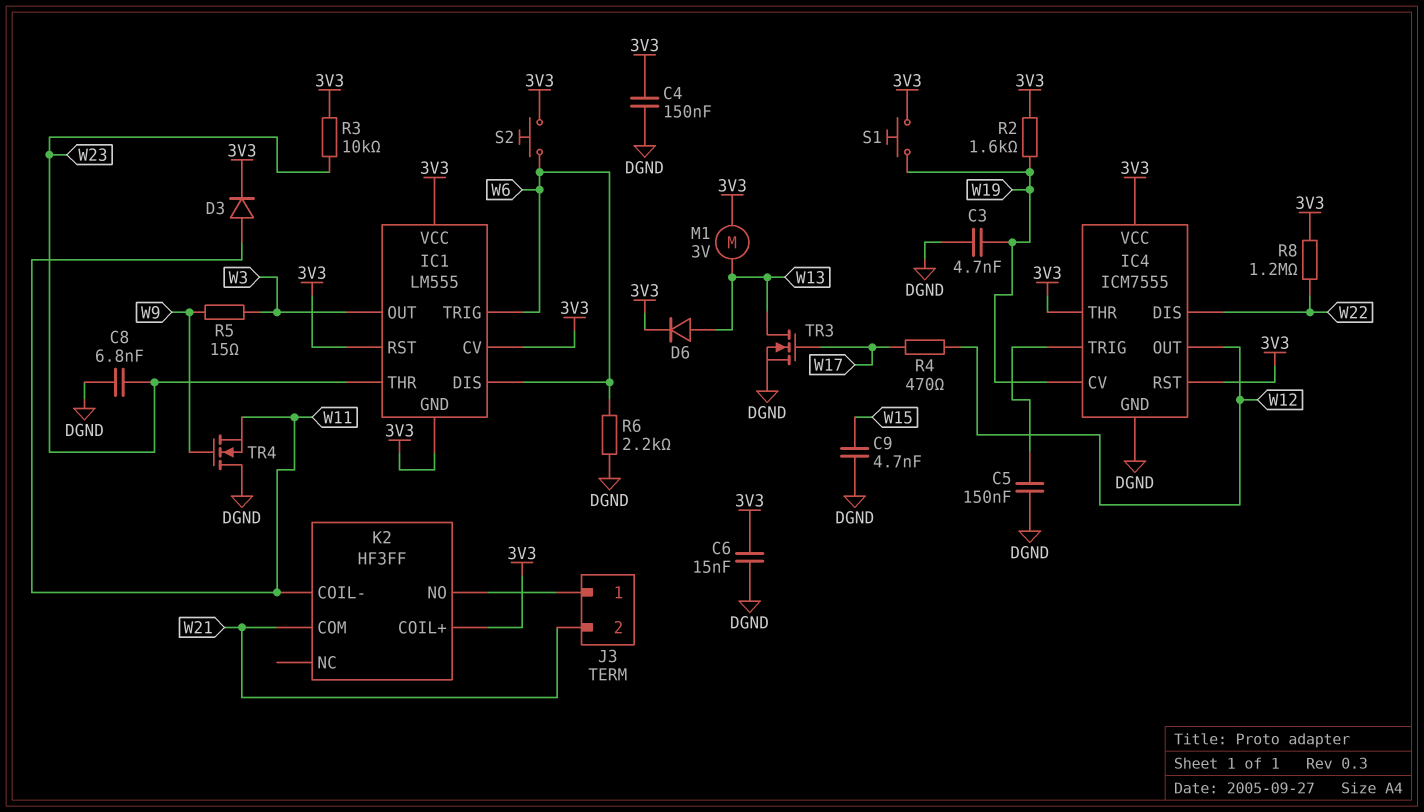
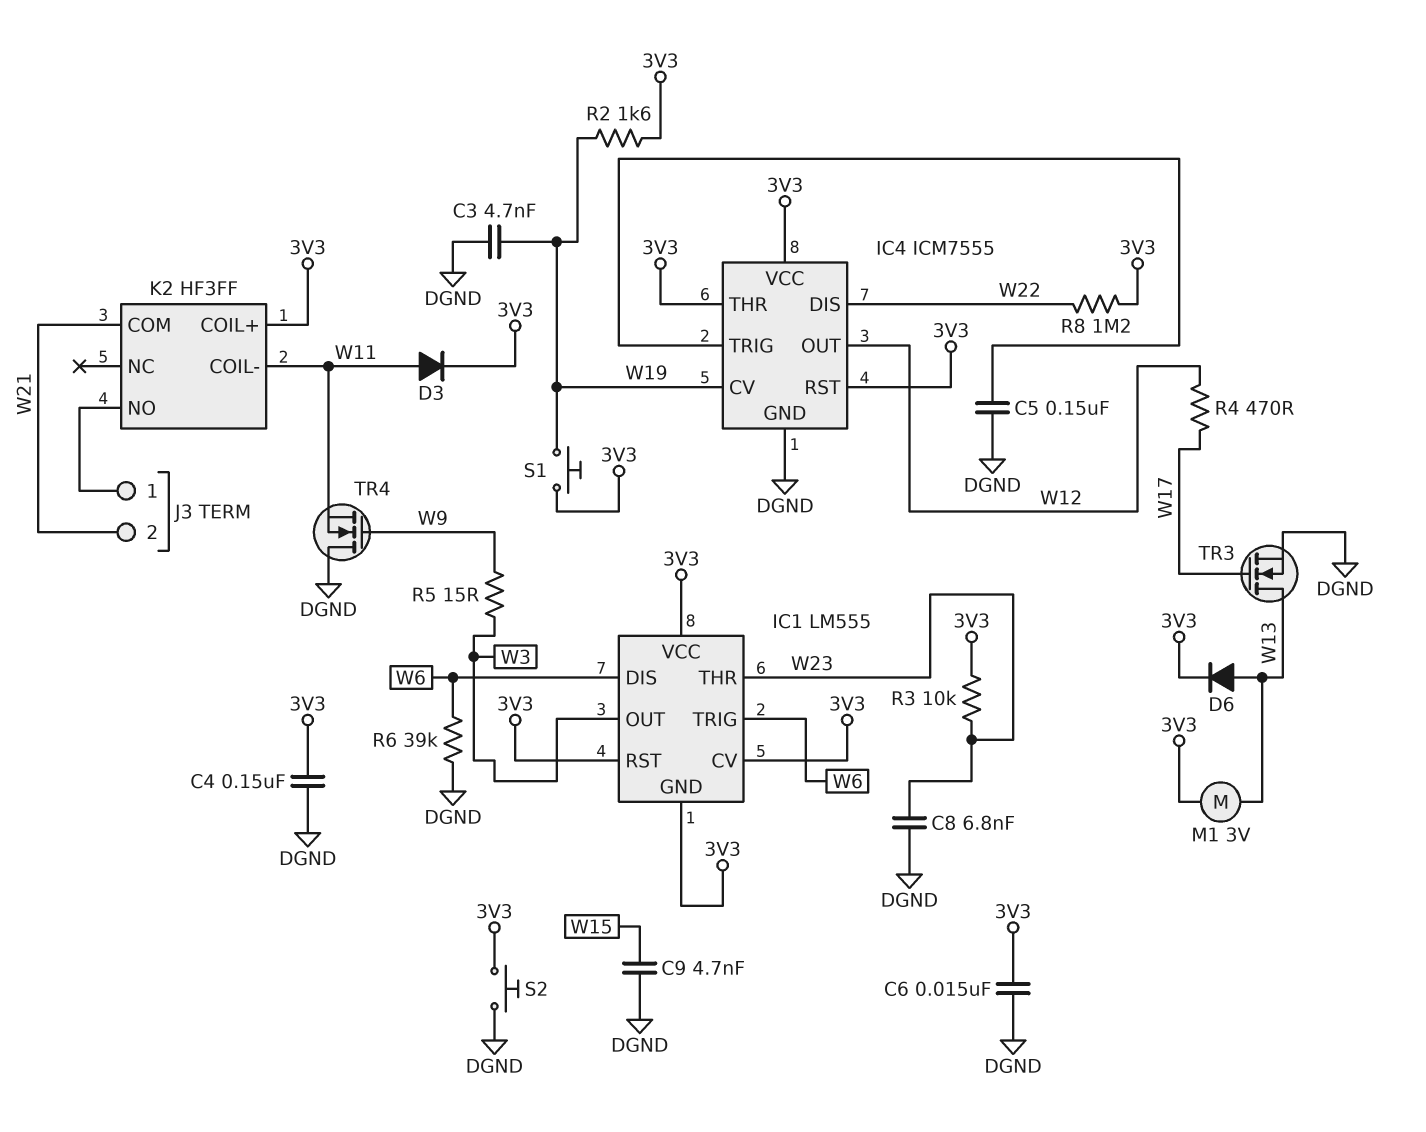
R6: 2.2k (DGND, W6) -> 39k (DGND, W6)
S2: button (3V3, W6) -> button (3V3, DGND)

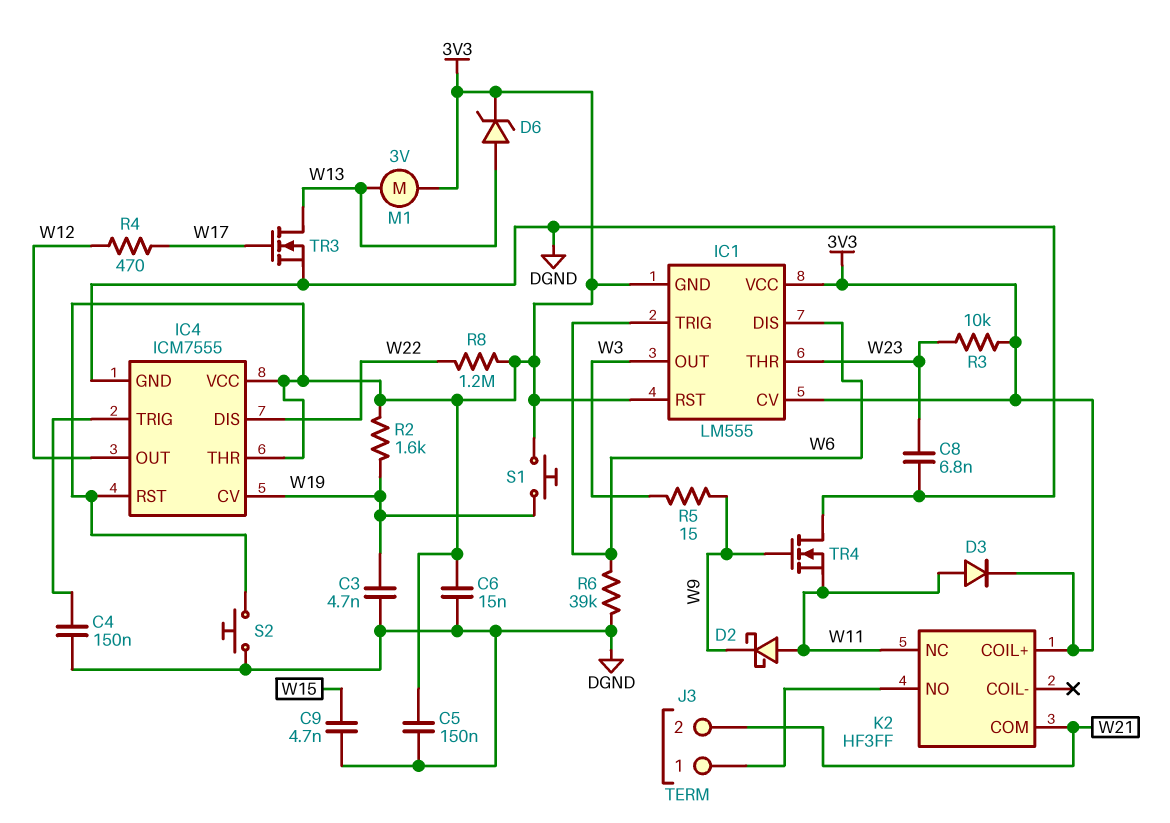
C4: 150nF (3V3, DGND) -> 150nF (DGND, IC4/TRIG)
C5: 150nF (DGND, IC4/TRIG) -> 150nF (3V3, DGND)
D2: none -> schottky (A W11, K W9)
D6: diode (A W13, K 3V3) -> zener (A W13, K 3V3)
K2 pin COIL-: W11 -> none
K2 pin NC: none -> W11

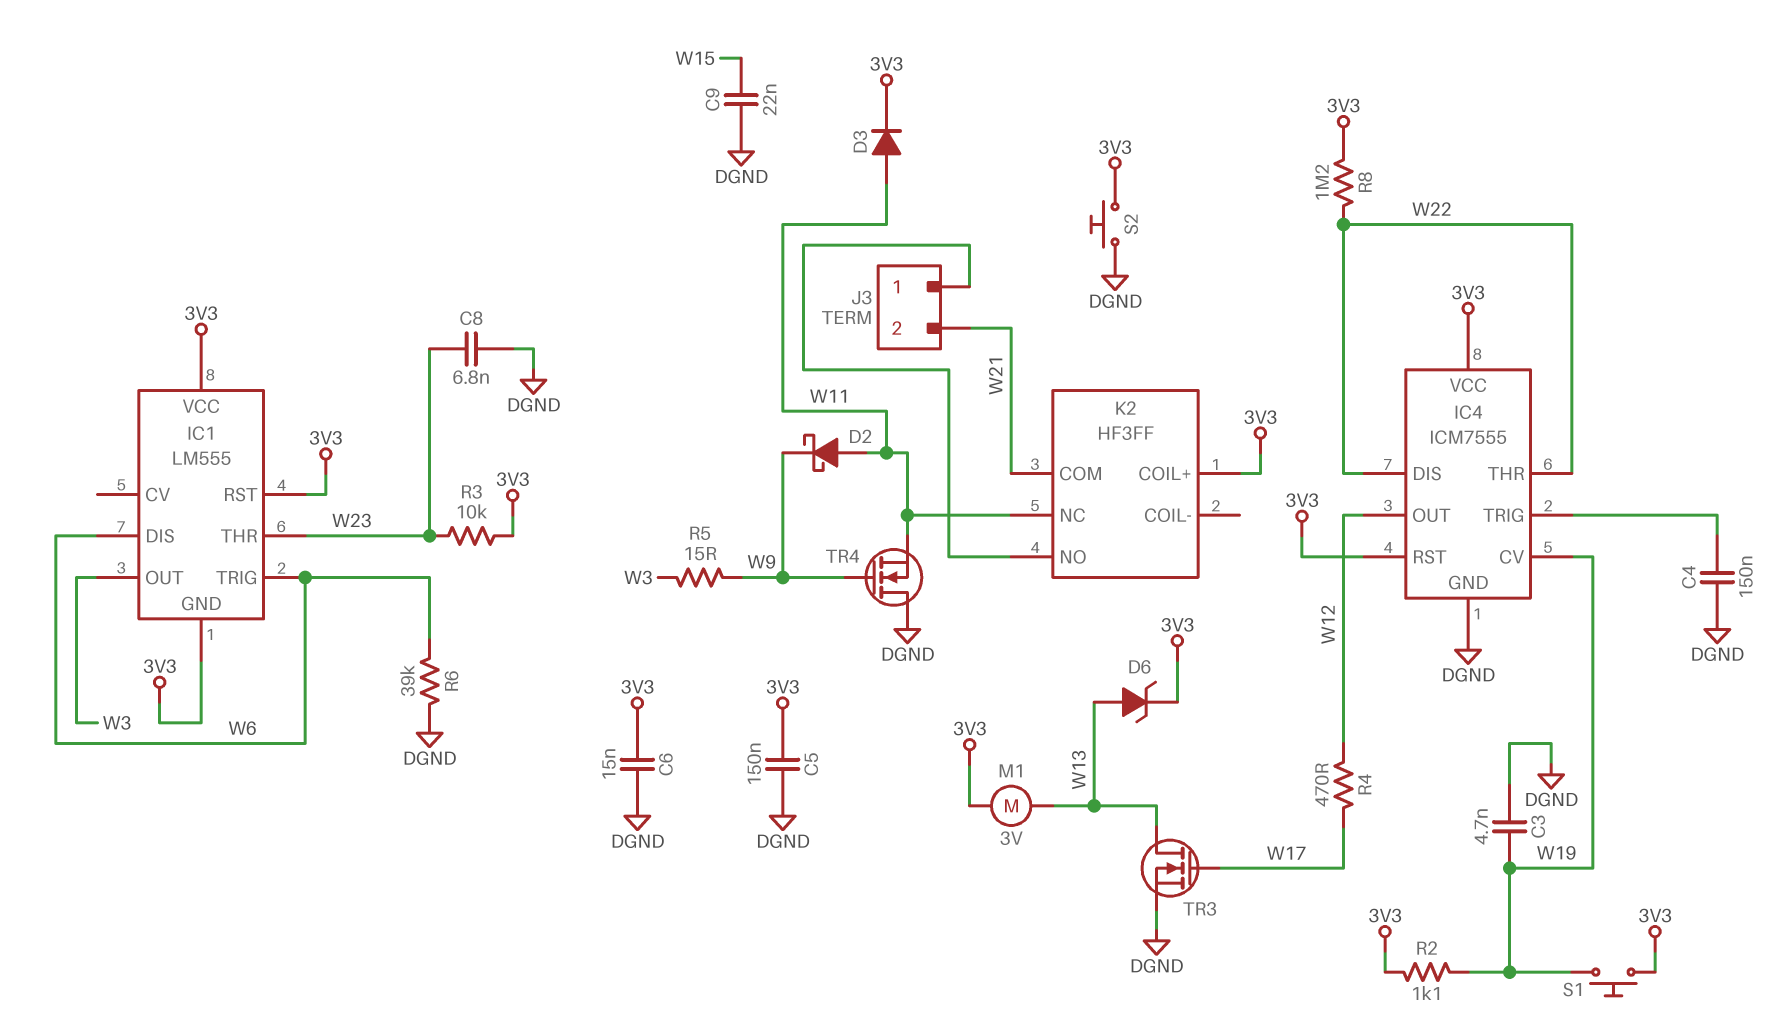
C9: 4.7nF (DGND, W15) -> 22nF (DGND, W15)
IC1 pin CV: 3V3 -> none
IC4 pin THR: 3V3 -> W22
R2: 1.6k (3V3, W19) -> 1.1k (3V3, W19)

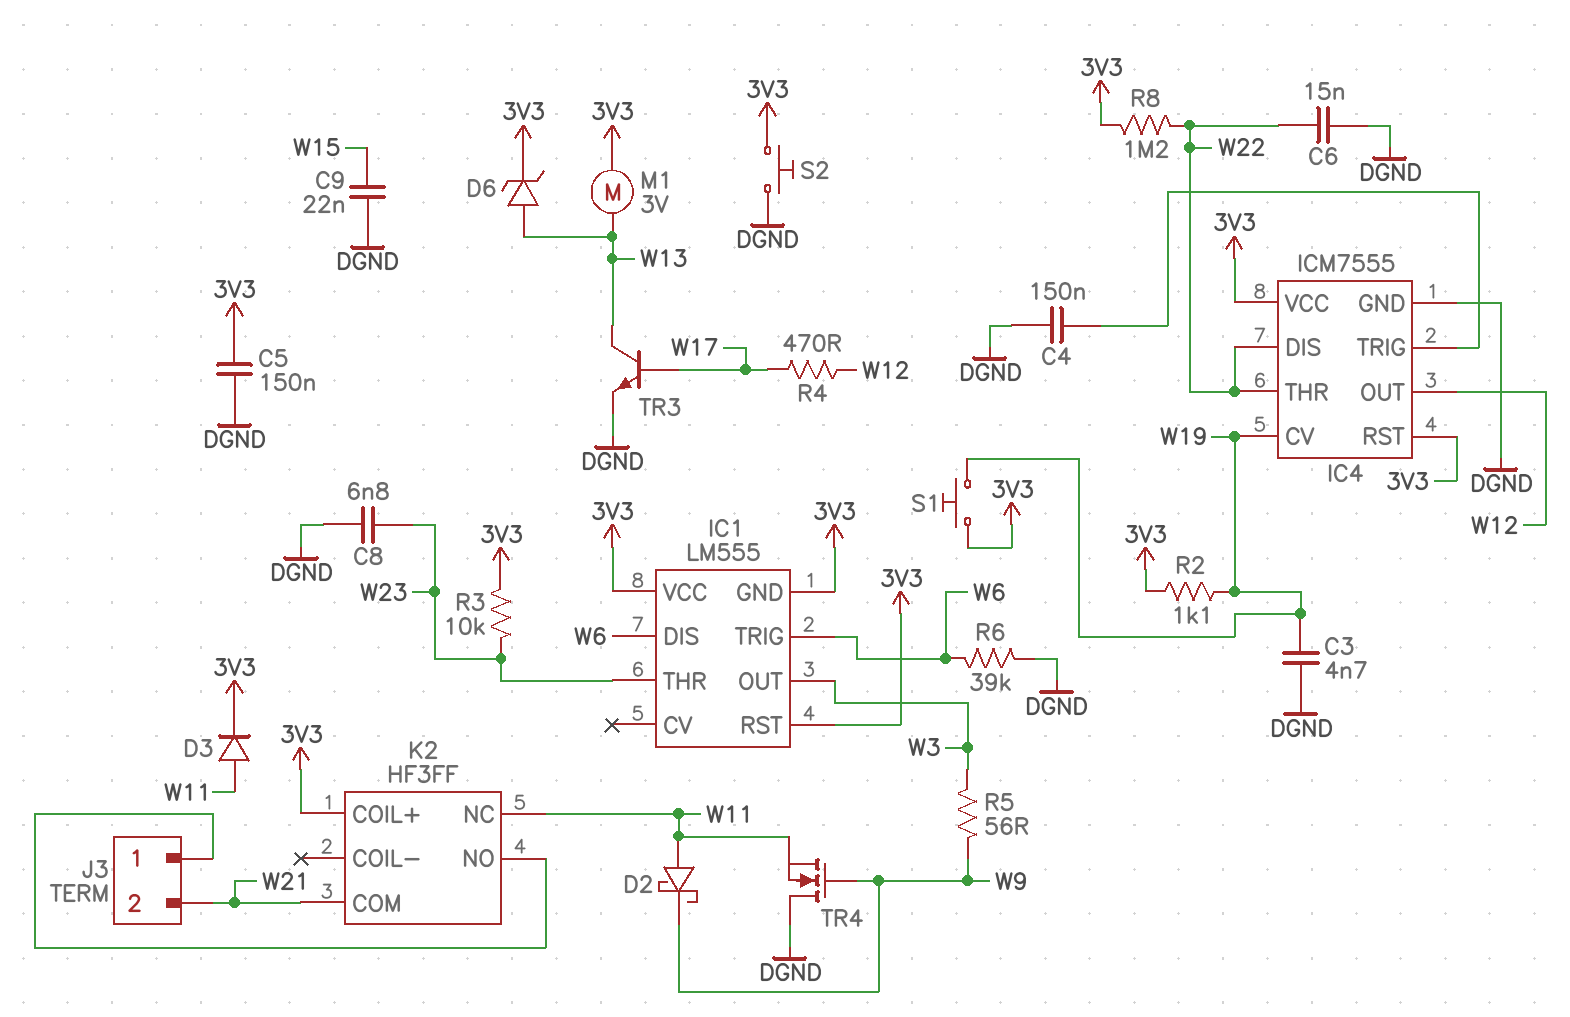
C6: 15nF (3V3, DGND) -> 15nF (DGND, W22)
R5: 15 (W3, W9) -> 56 (W3, W9)
TR3: NMOS (G W17, D W13, S DGND) -> NPN (B W17, C W13, E DGND)

